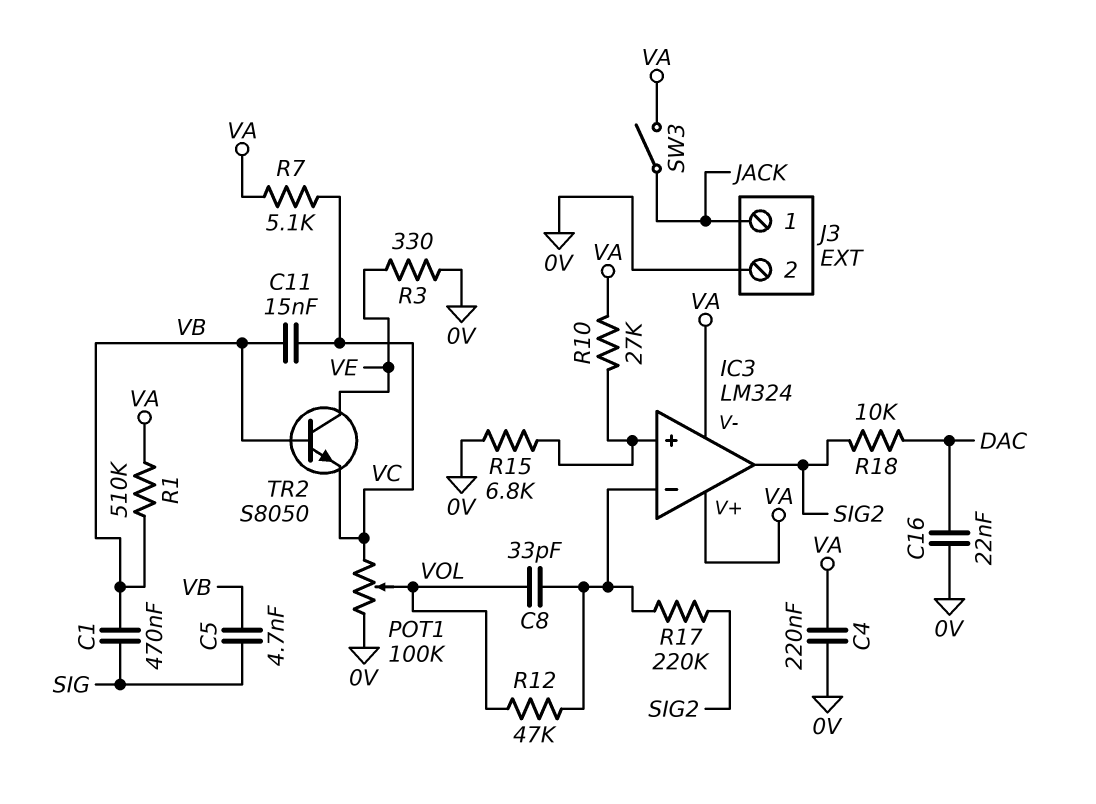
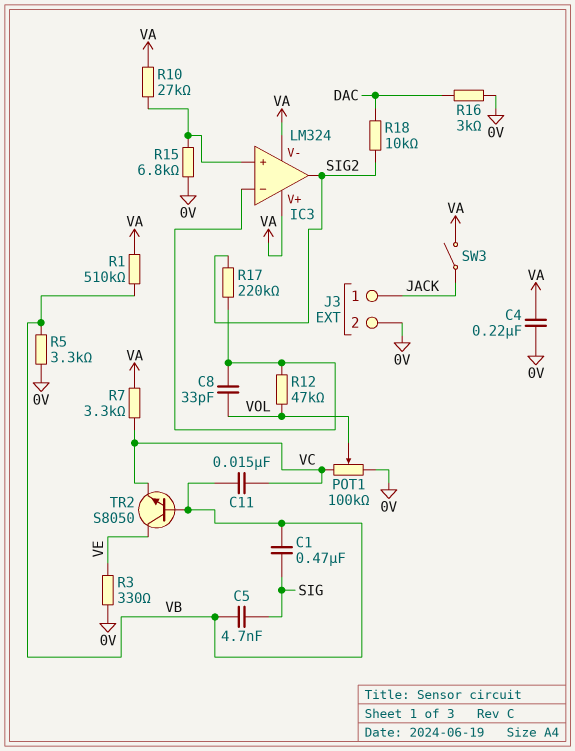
C16: 22nF (0V, DAC) -> none
R5: none -> 3.3k (0V, VB)
R7: 5.1k (VA, VC) -> 3.3k (VA, VC)
R16: none -> 3k (0V, DAC)

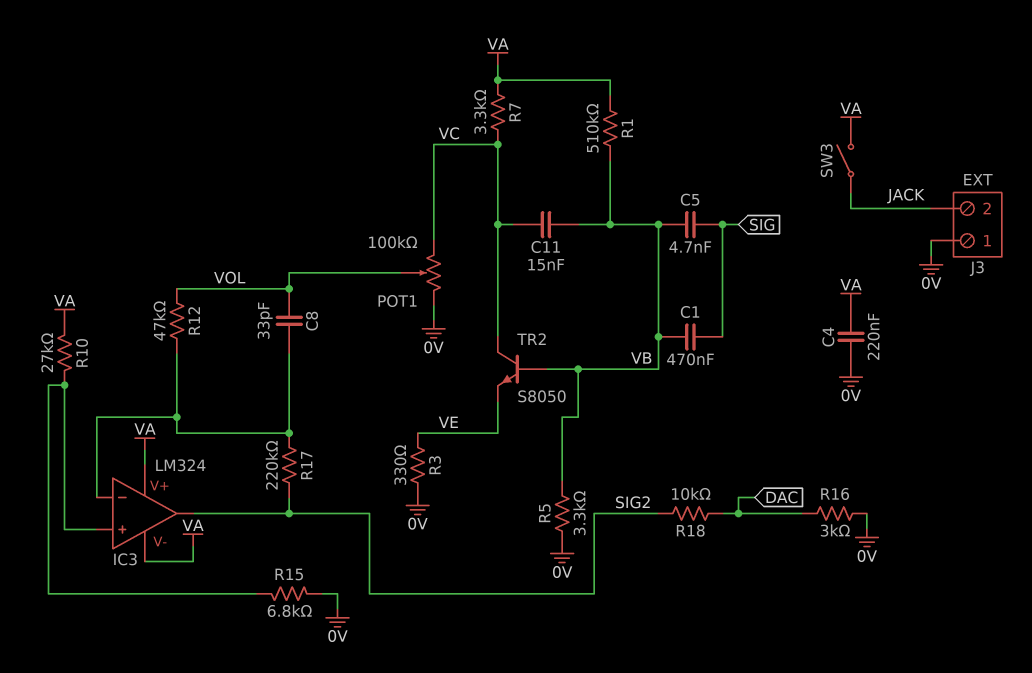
J3 pin 1: JACK -> 0V
J3 pin 2: 0V -> JACK
TR2: NPN S8050 (B VB, C VE, E VC) -> NPN S8050 (B VB, C VC, E VE)

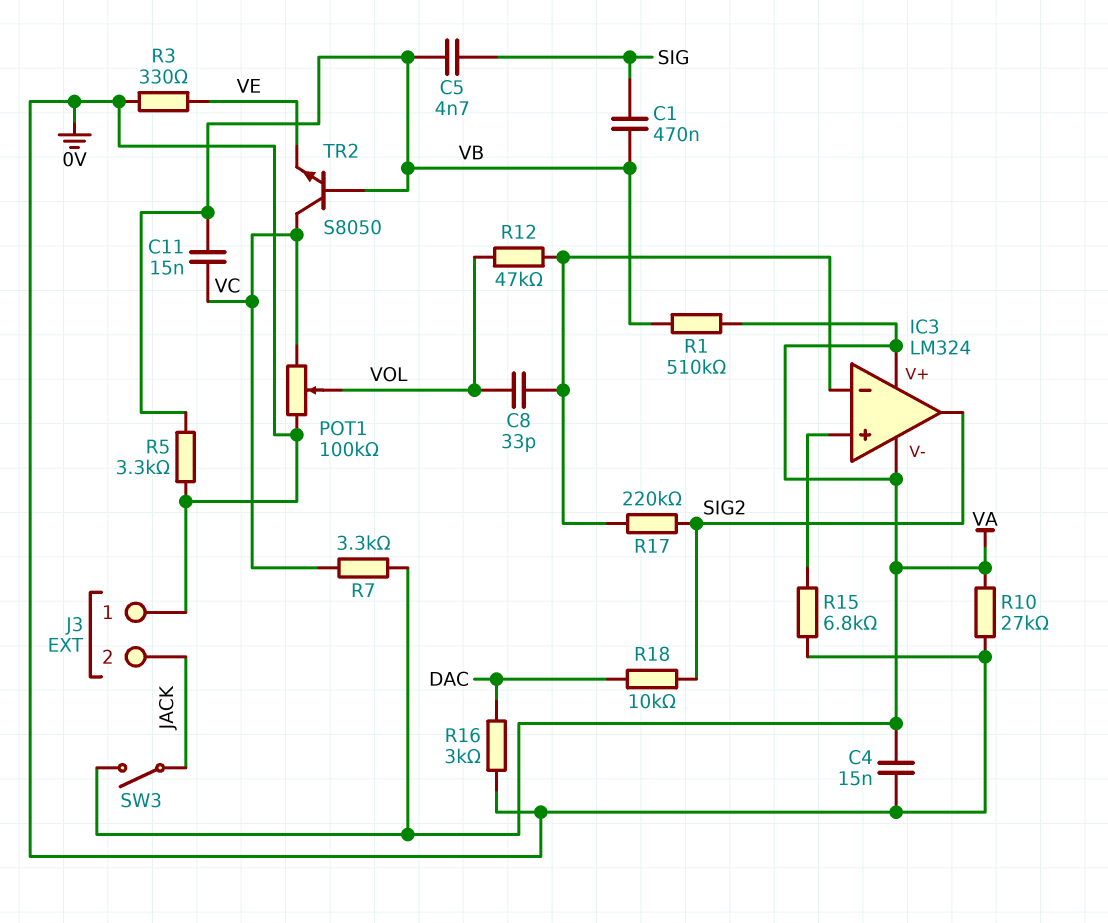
C4: 220nF (0V, VA) -> 15nF (0V, VA)
R10: 27k (IC3/in+, VA) -> 27k (0V, VA)

